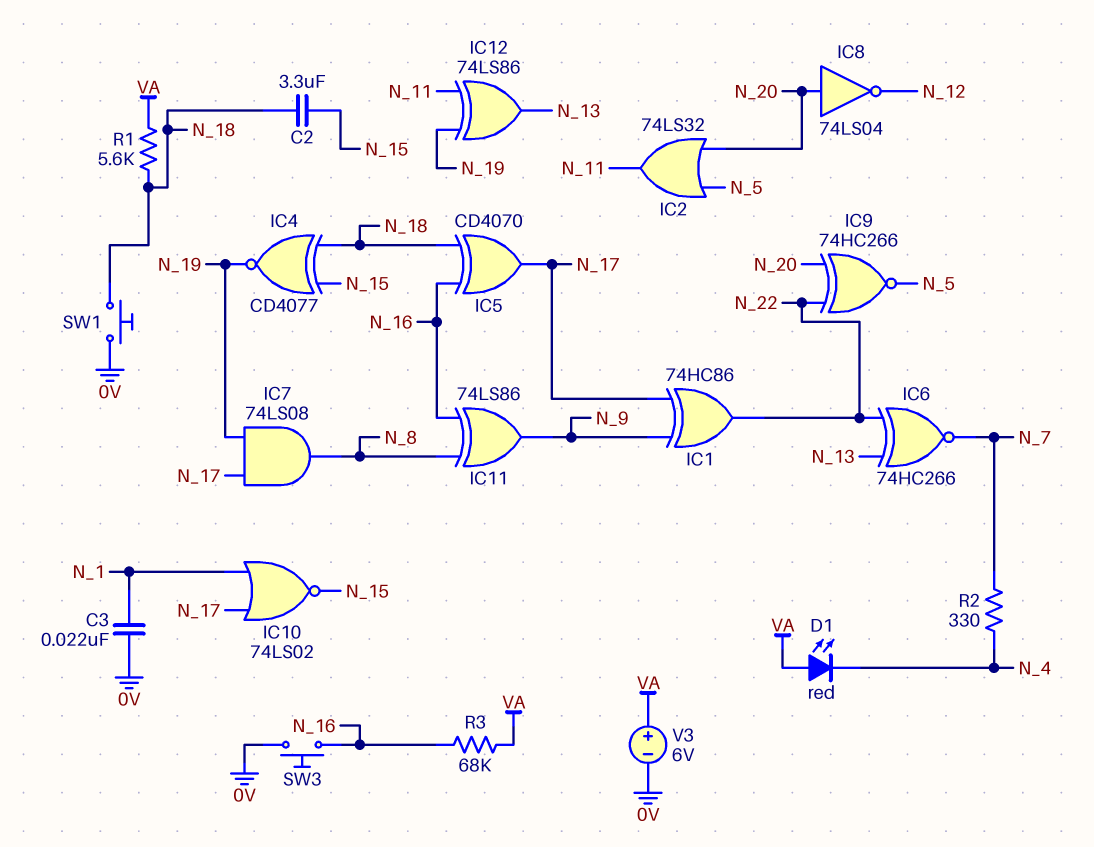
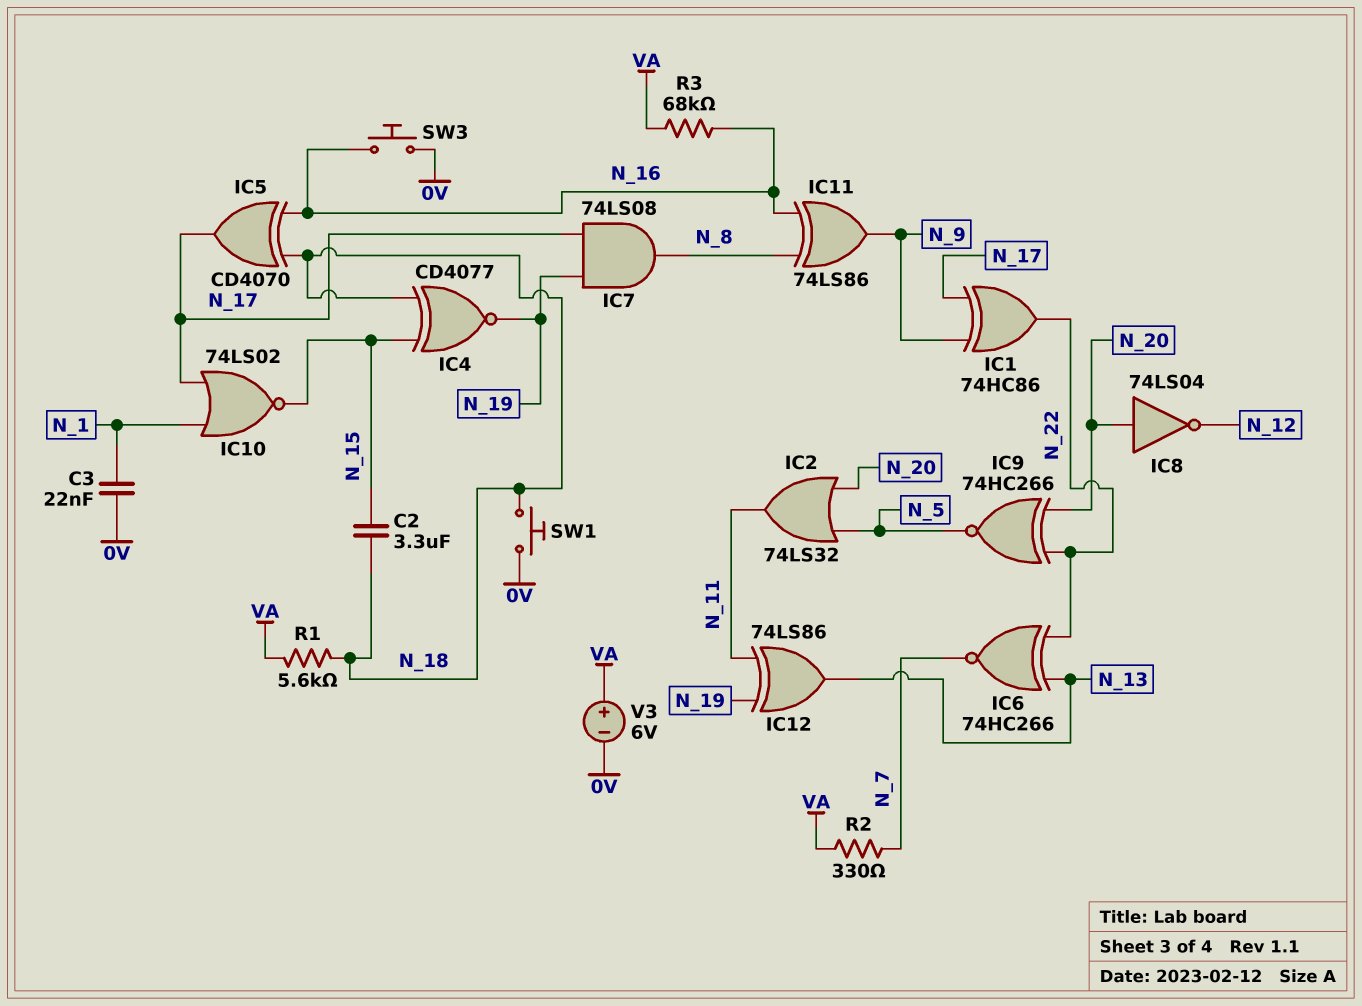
D1: LED red (A VA, K N_4) -> none
R2: 330 (N_4, N_7) -> 330 (N_7, VA)

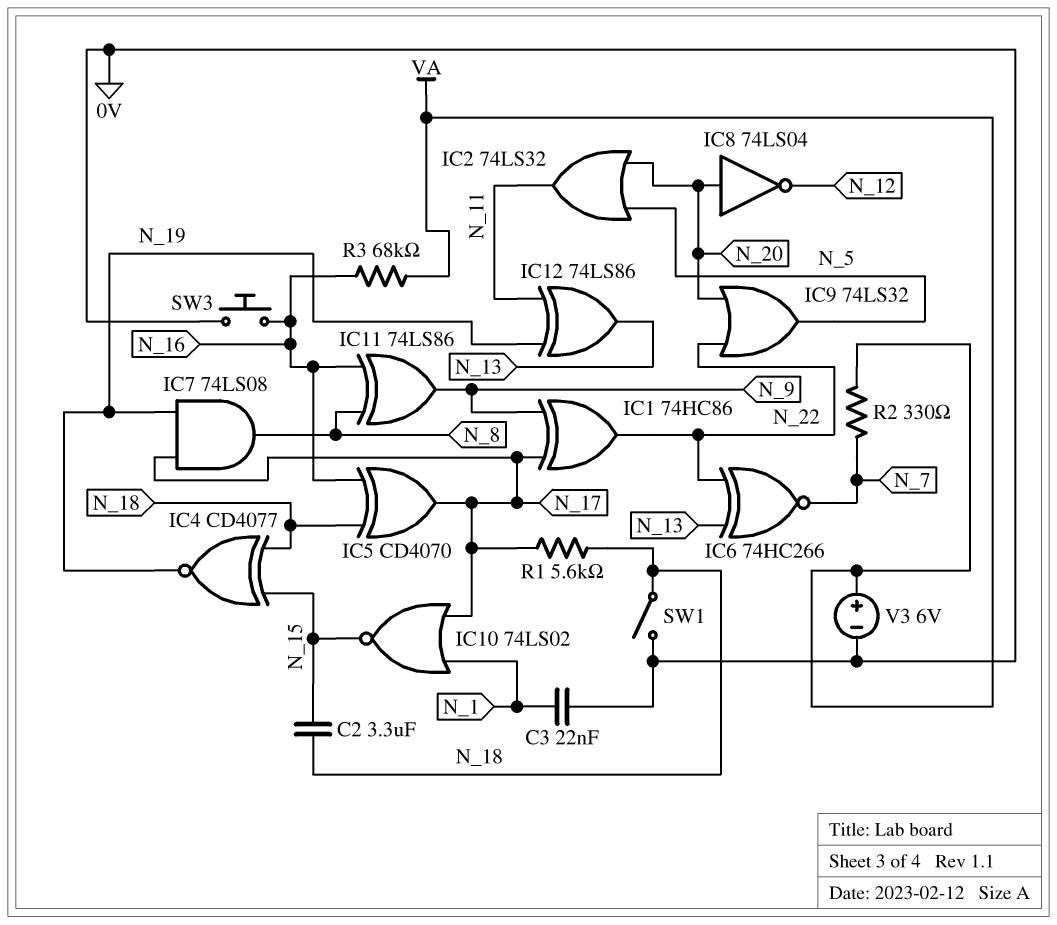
IC9: XNOR 74HC266 (in N_20, in N_22, out N_5) -> OR 74LS32 (in N_20, in N_22, out N_5)
R1: 5.6k (N_18, VA) -> 5.6k (N_17, N_18)
SW1: button (0V, N_18) -> switch (0V, N_18)

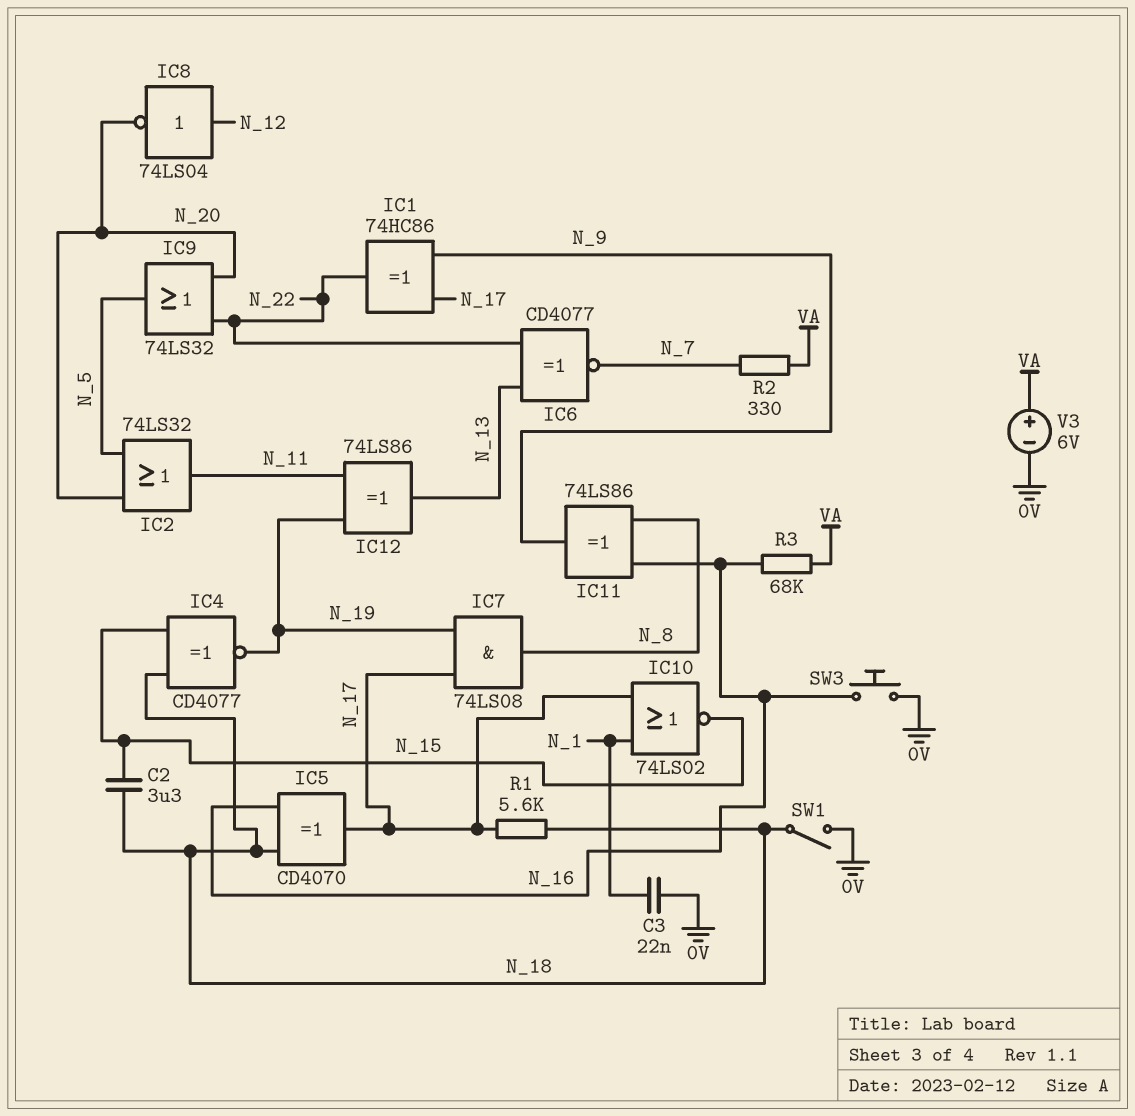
IC6: XNOR 74HC266 (in N_13, in N_22, out N_7) -> XNOR CD4077 (in N_13, in N_22, out N_7)
IC8: NOT 74LS04 (in N_20, out N_12) -> NOT 74LS04 (in N_12, out N_20)

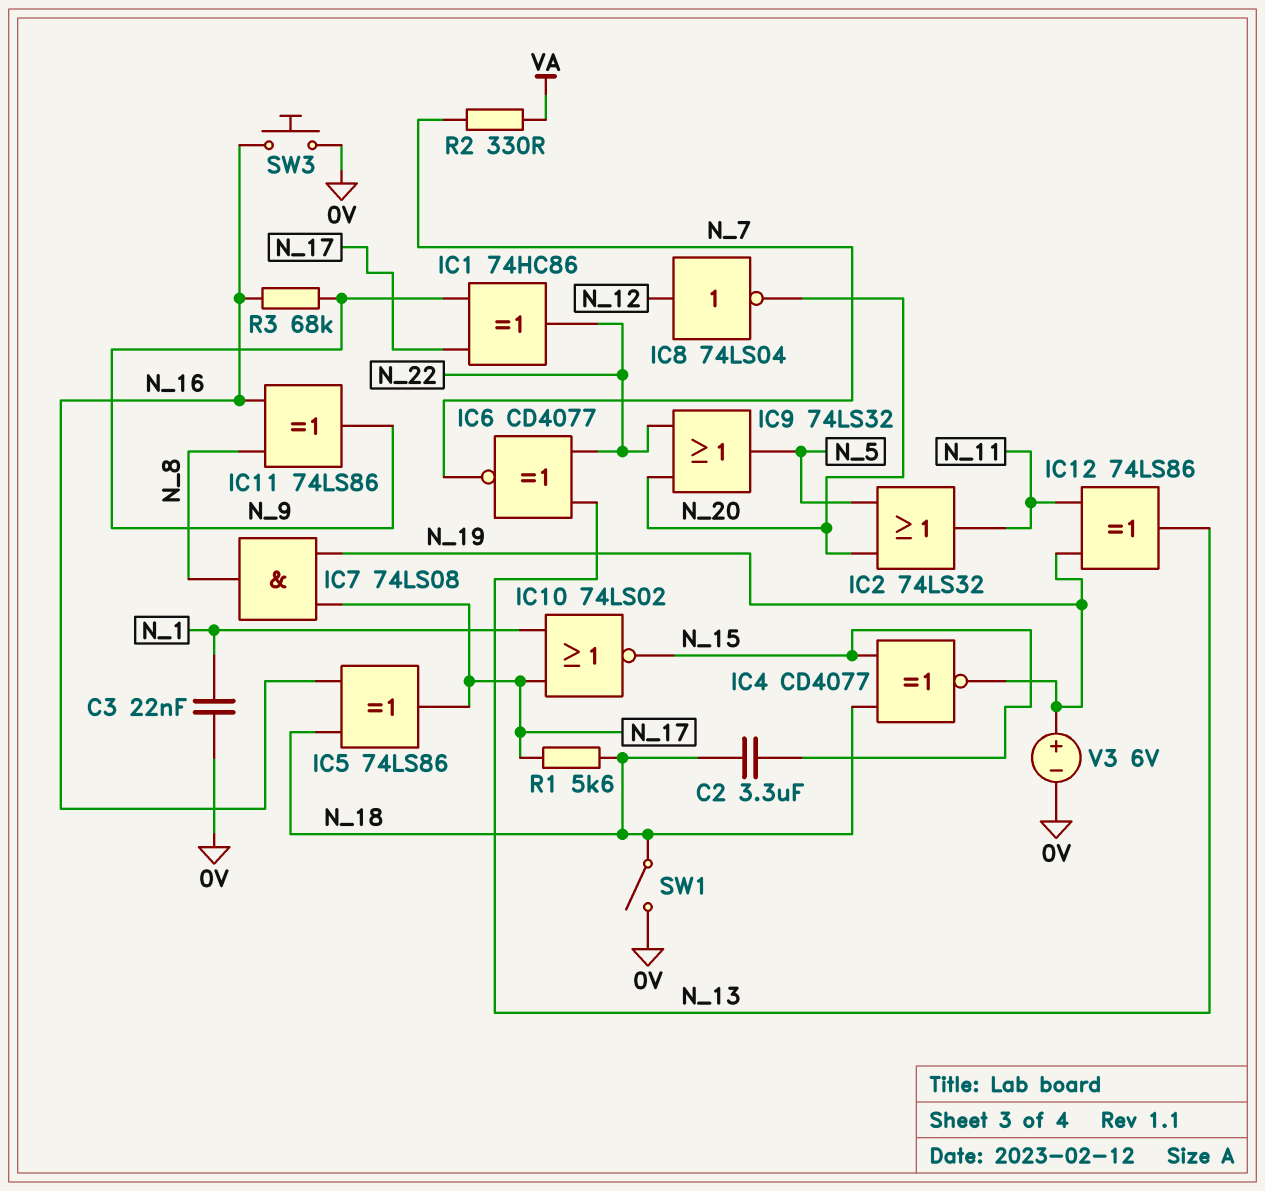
IC5: XOR CD4070 (in N_16, in N_18, out N_17) -> XOR 74LS86 (in N_16, in N_18, out N_17)
R3: 68k (N_16, VA) -> 68k (N_9, N_16)
V3: 6V (plus VA, minus 0V) -> 6V (plus N_19, minus 0V)

